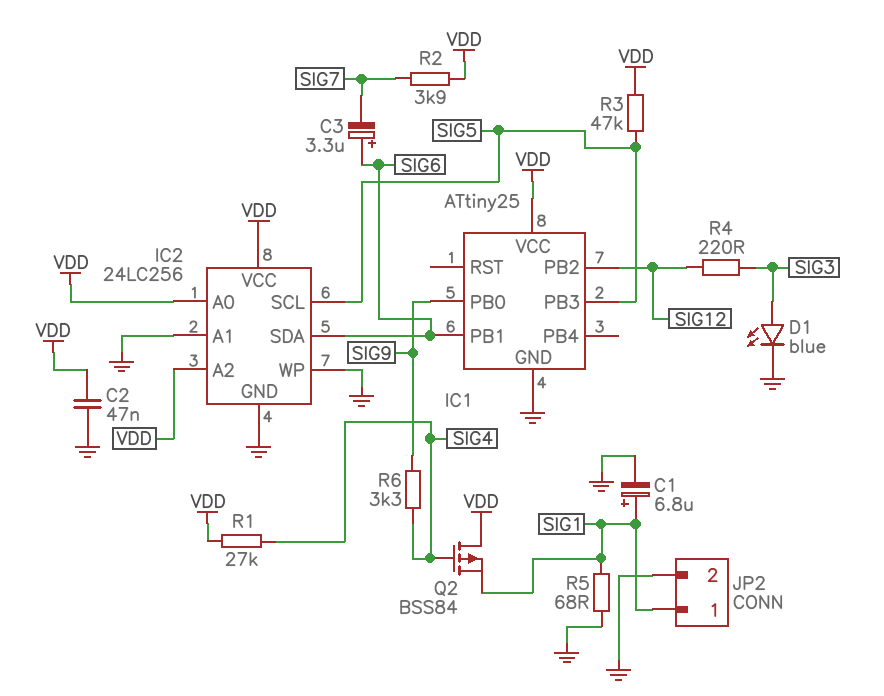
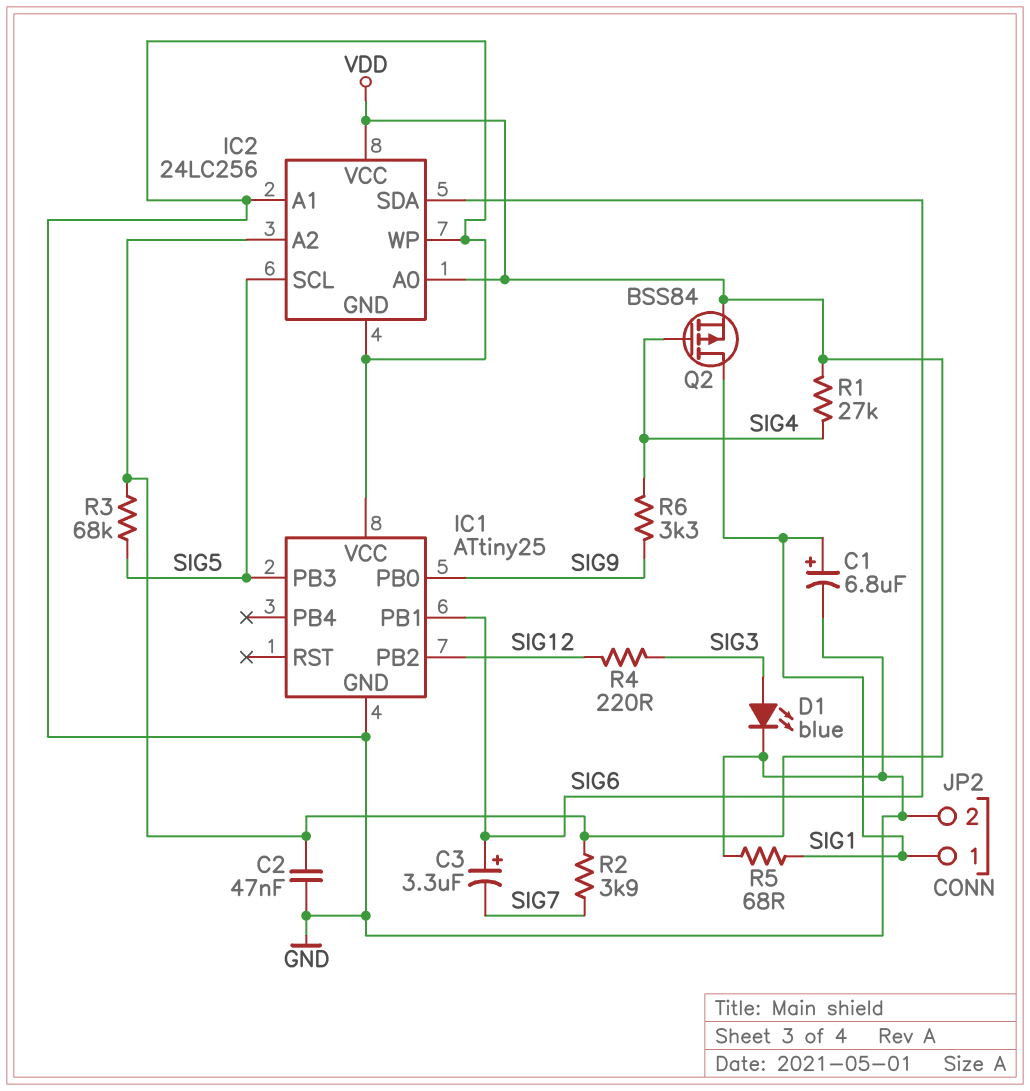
IC1 pin VCC: VDD -> GND
Q2: PMOS BSS84 (G SIG4, D VDD, S SIG1) -> PMOS BSS84 (G SIG4, D SIG1, S VDD)
R3: 47k (SIG5, VDD) -> 68k (SIG5, VDD)

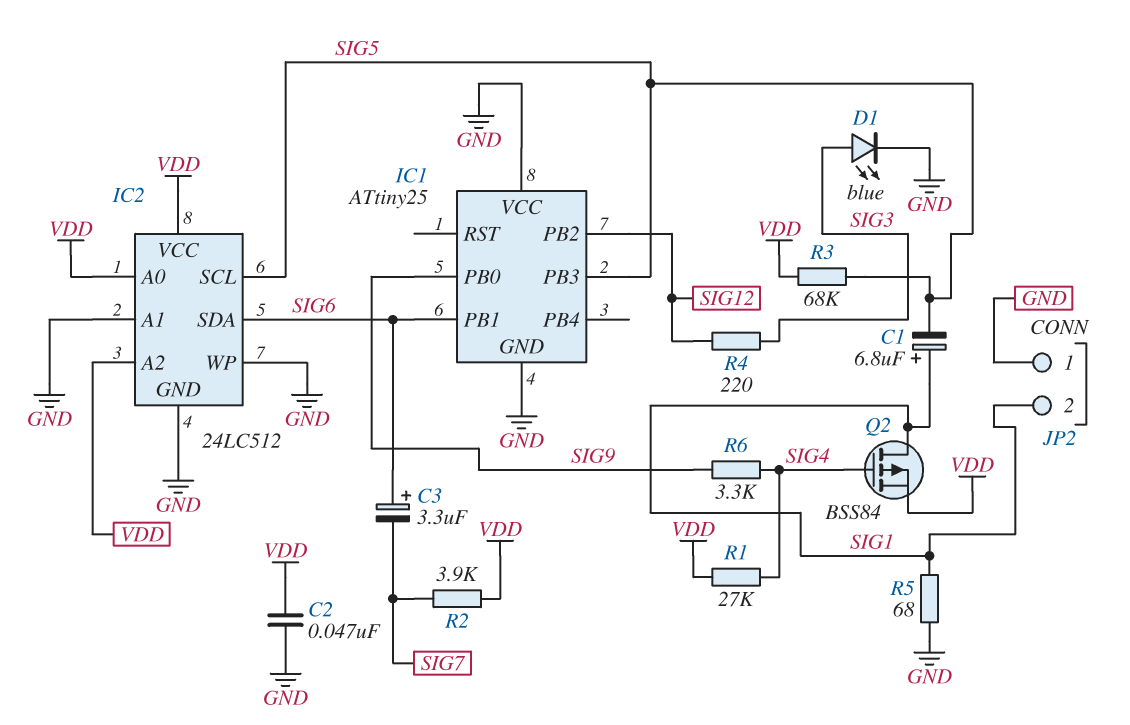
C1: 6.8uF (plus SIG1, minus GND) -> 6.8uF (plus SIG1, minus SIG5)
IC2: 24LC256 -> 24LC512
JP2 pin 1: SIG1 -> GND
JP2 pin 2: GND -> SIG1

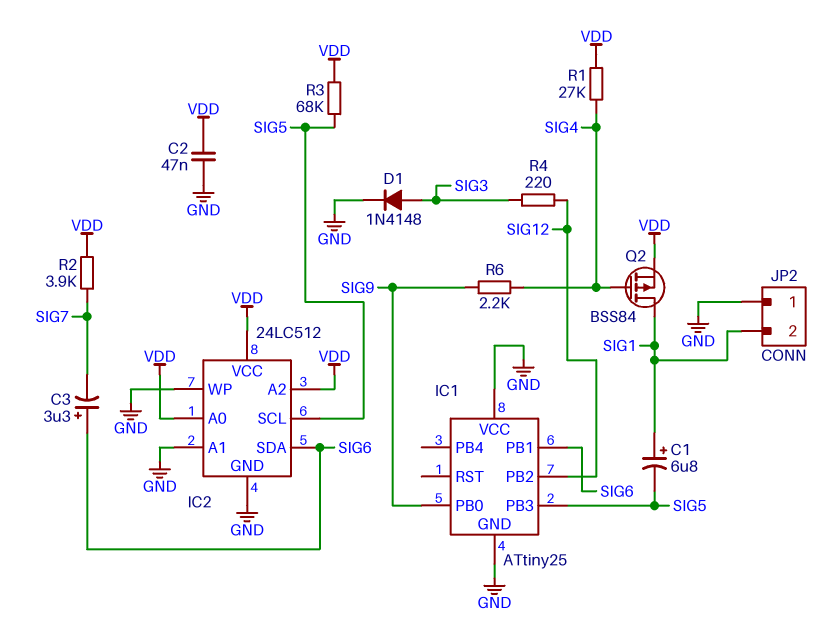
D1: LED blue (A SIG3, K GND) -> diode 1N4148 (A SIG3, K GND)
R5: 68 (GND, SIG1) -> none
R6: 3.3k (SIG4, SIG9) -> 2.2k (SIG4, SIG9)

